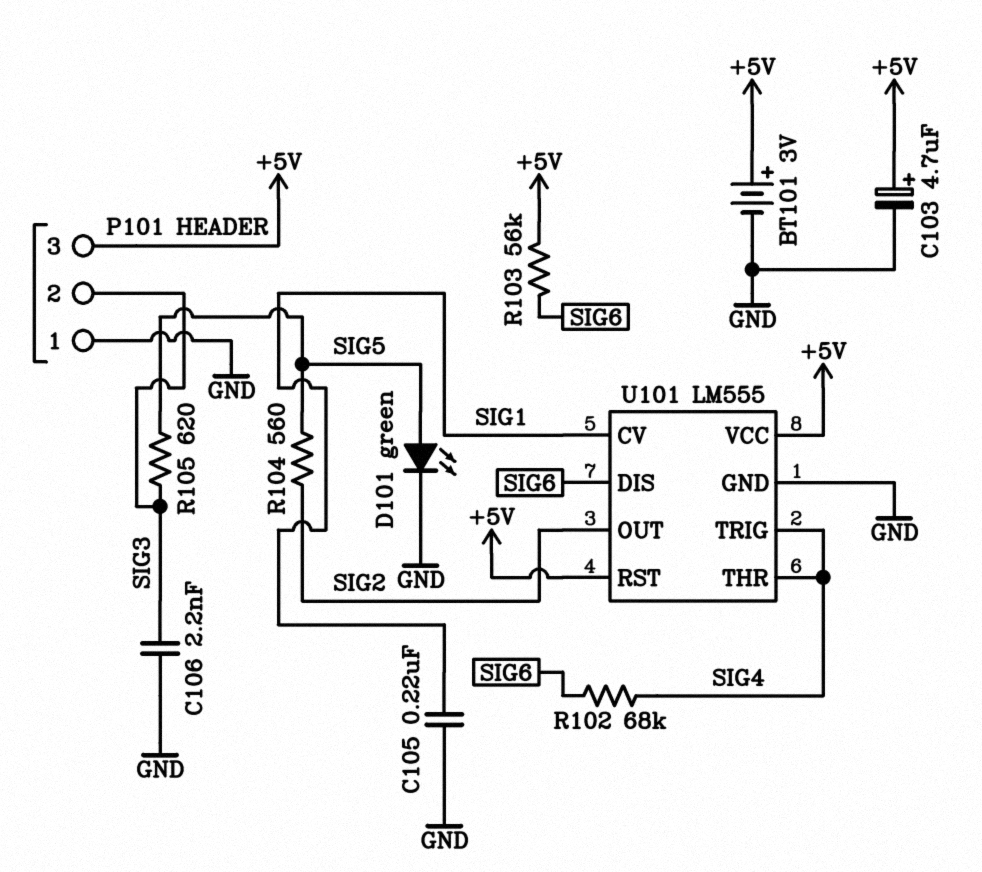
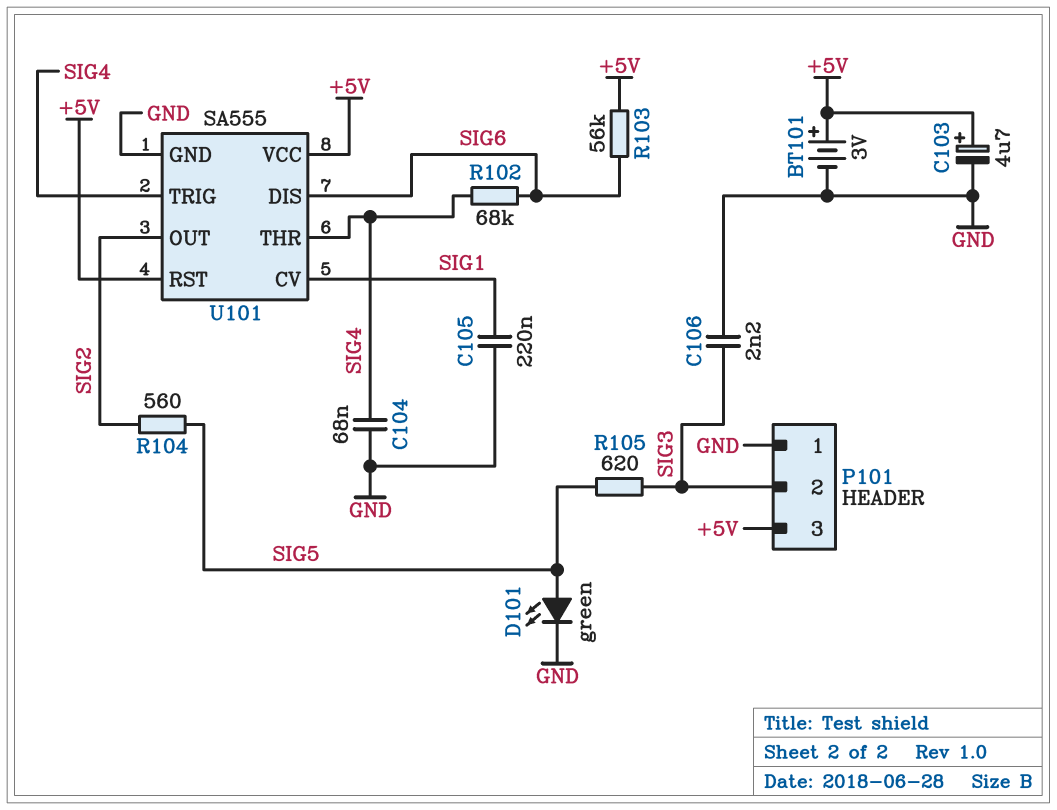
C104: none -> 68nF (GND, SIG4)
U101: LM555 -> SA555

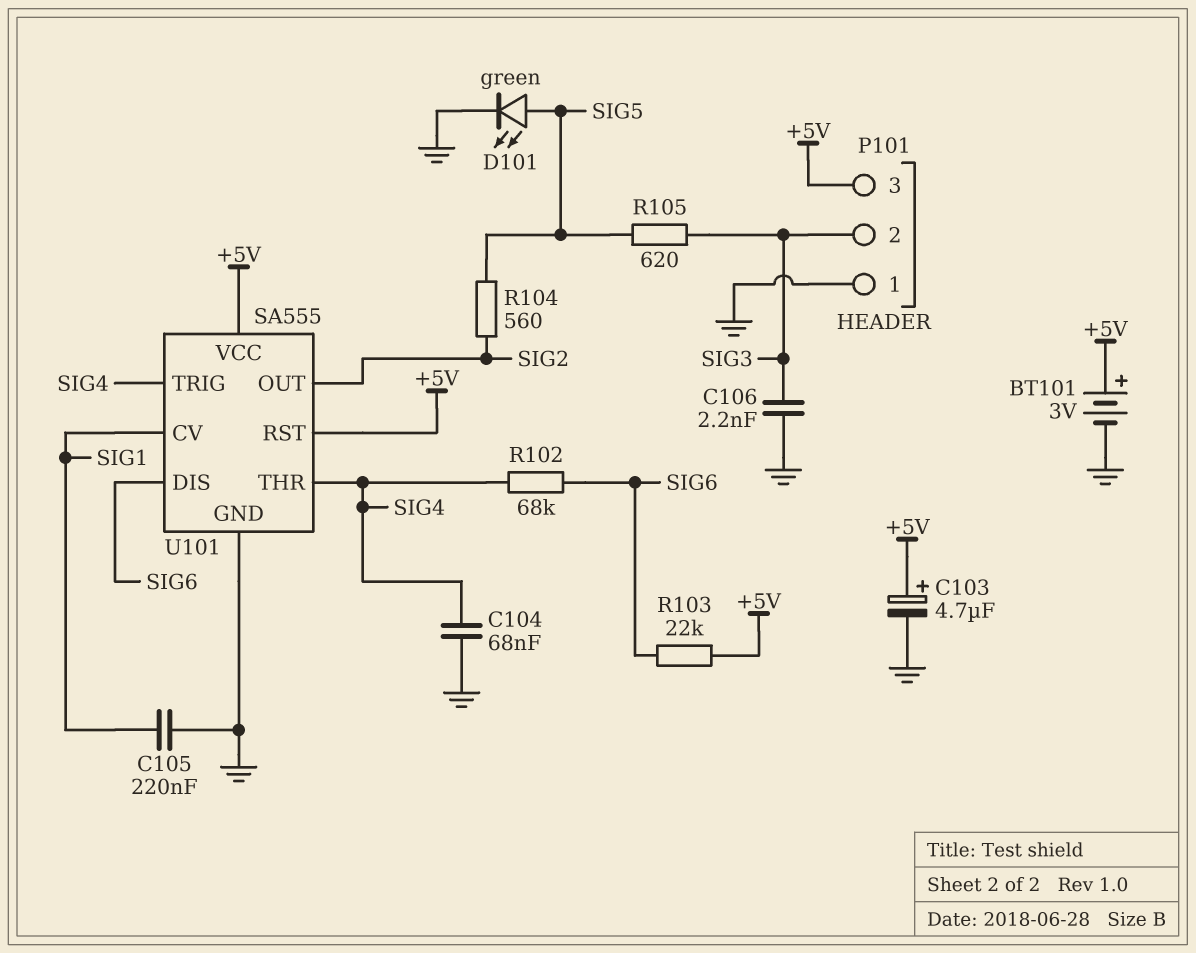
R103: 56k (+5V, SIG6) -> 22k (+5V, SIG6)

